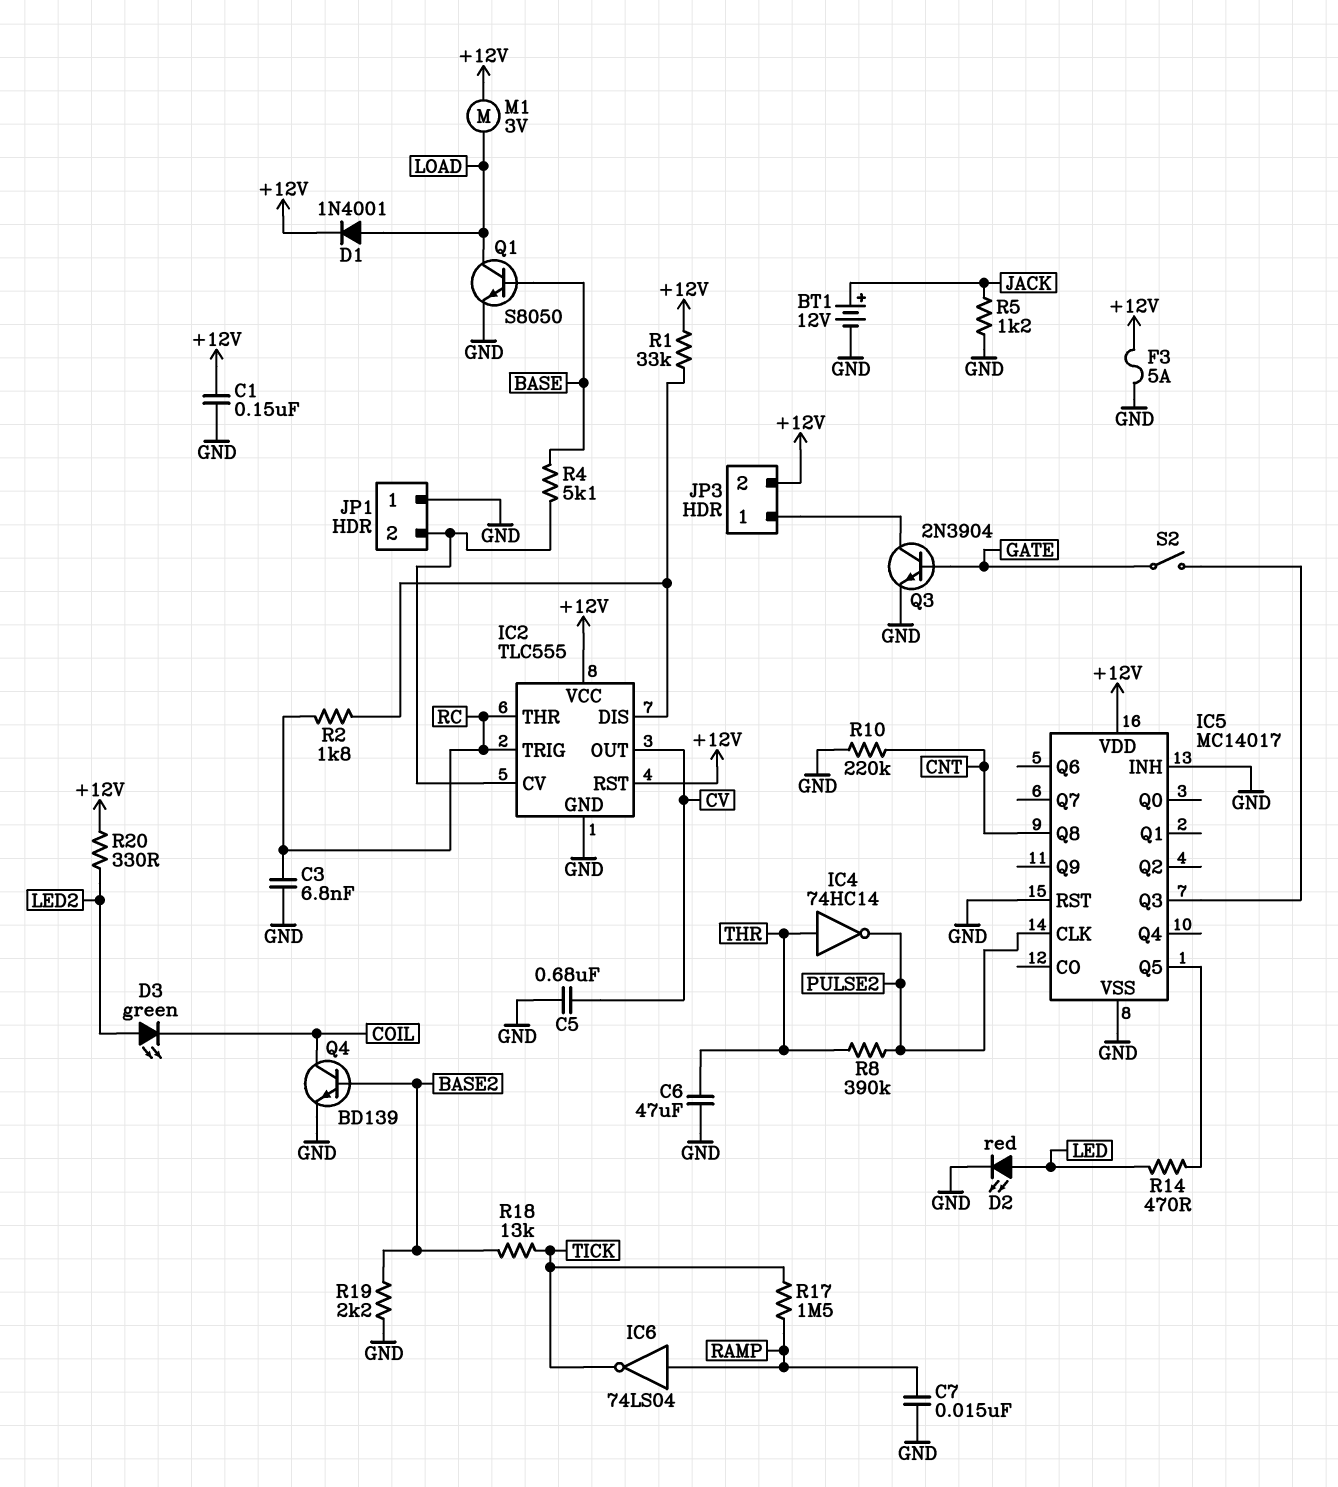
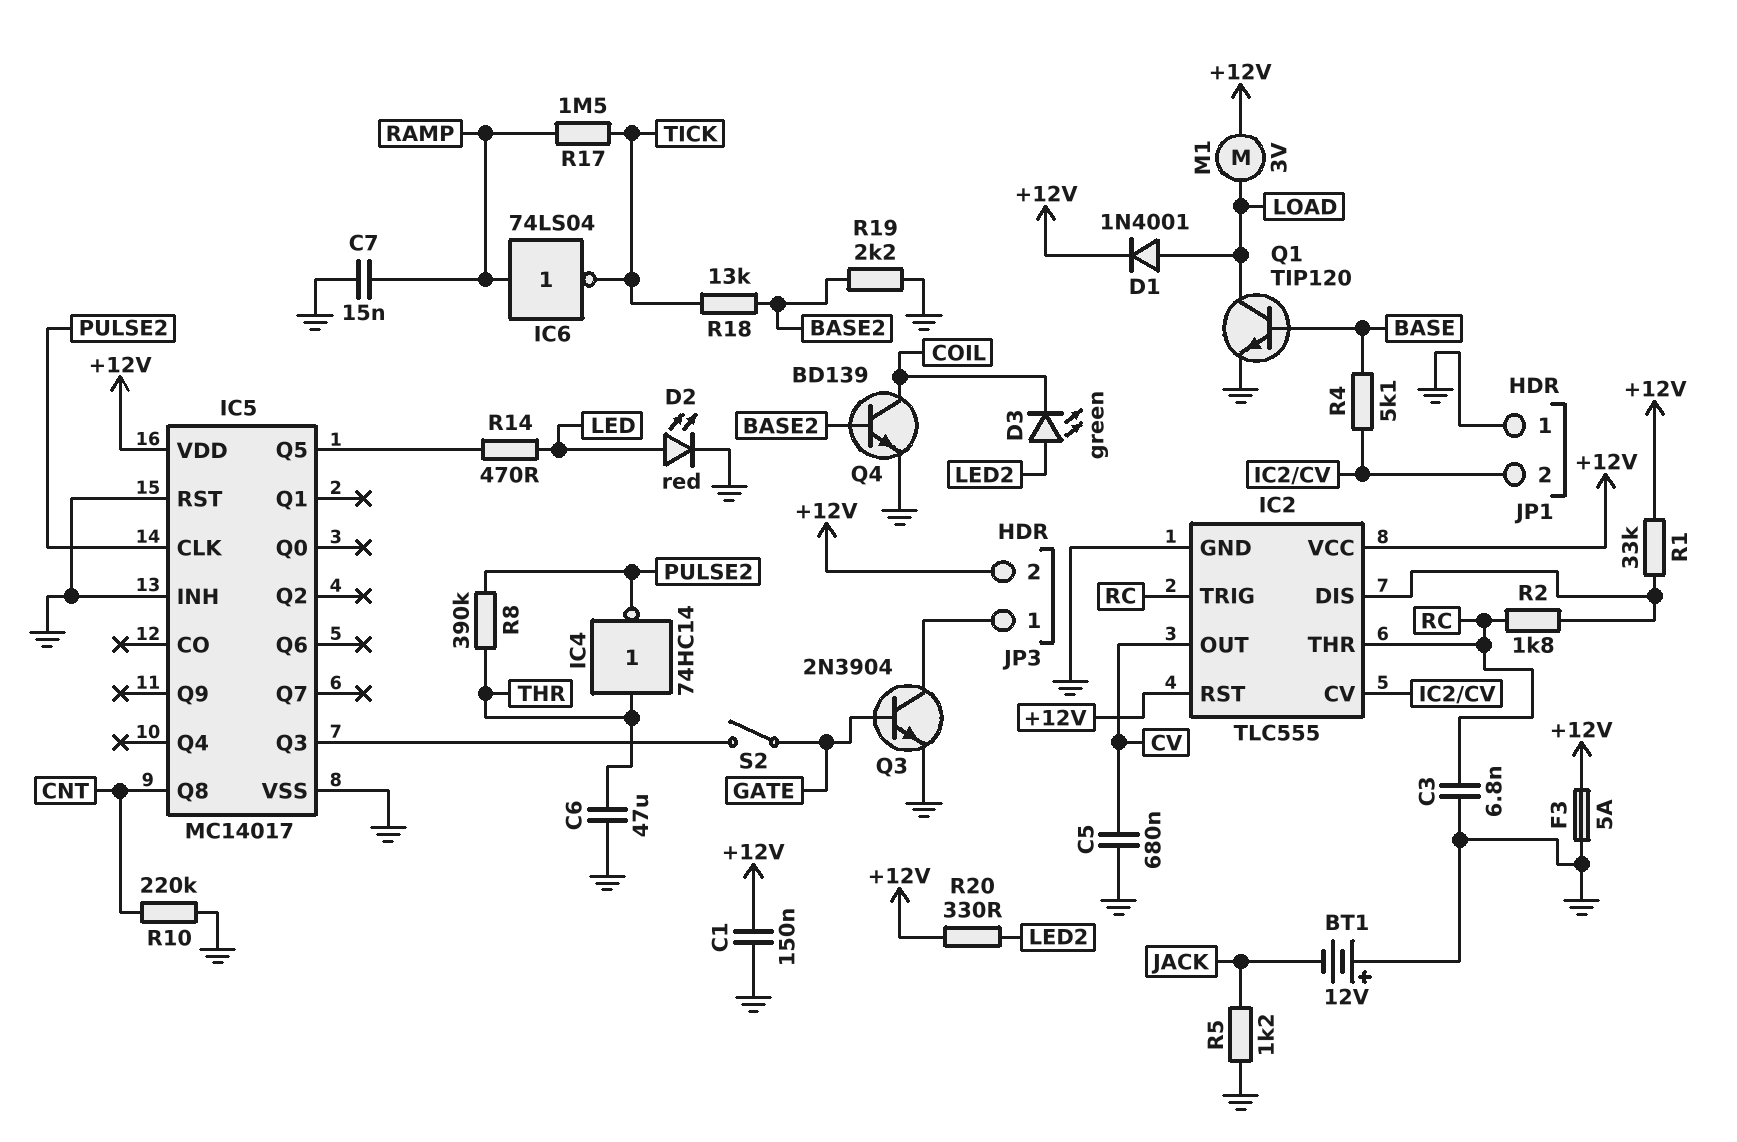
BT1: 12V (plus JACK, minus GND) -> 12V (plus GND, minus JACK)
Q1: NPN S8050 (B BASE, C LOAD, E GND) -> NPN TIP120 (B BASE, C LOAD, E GND)

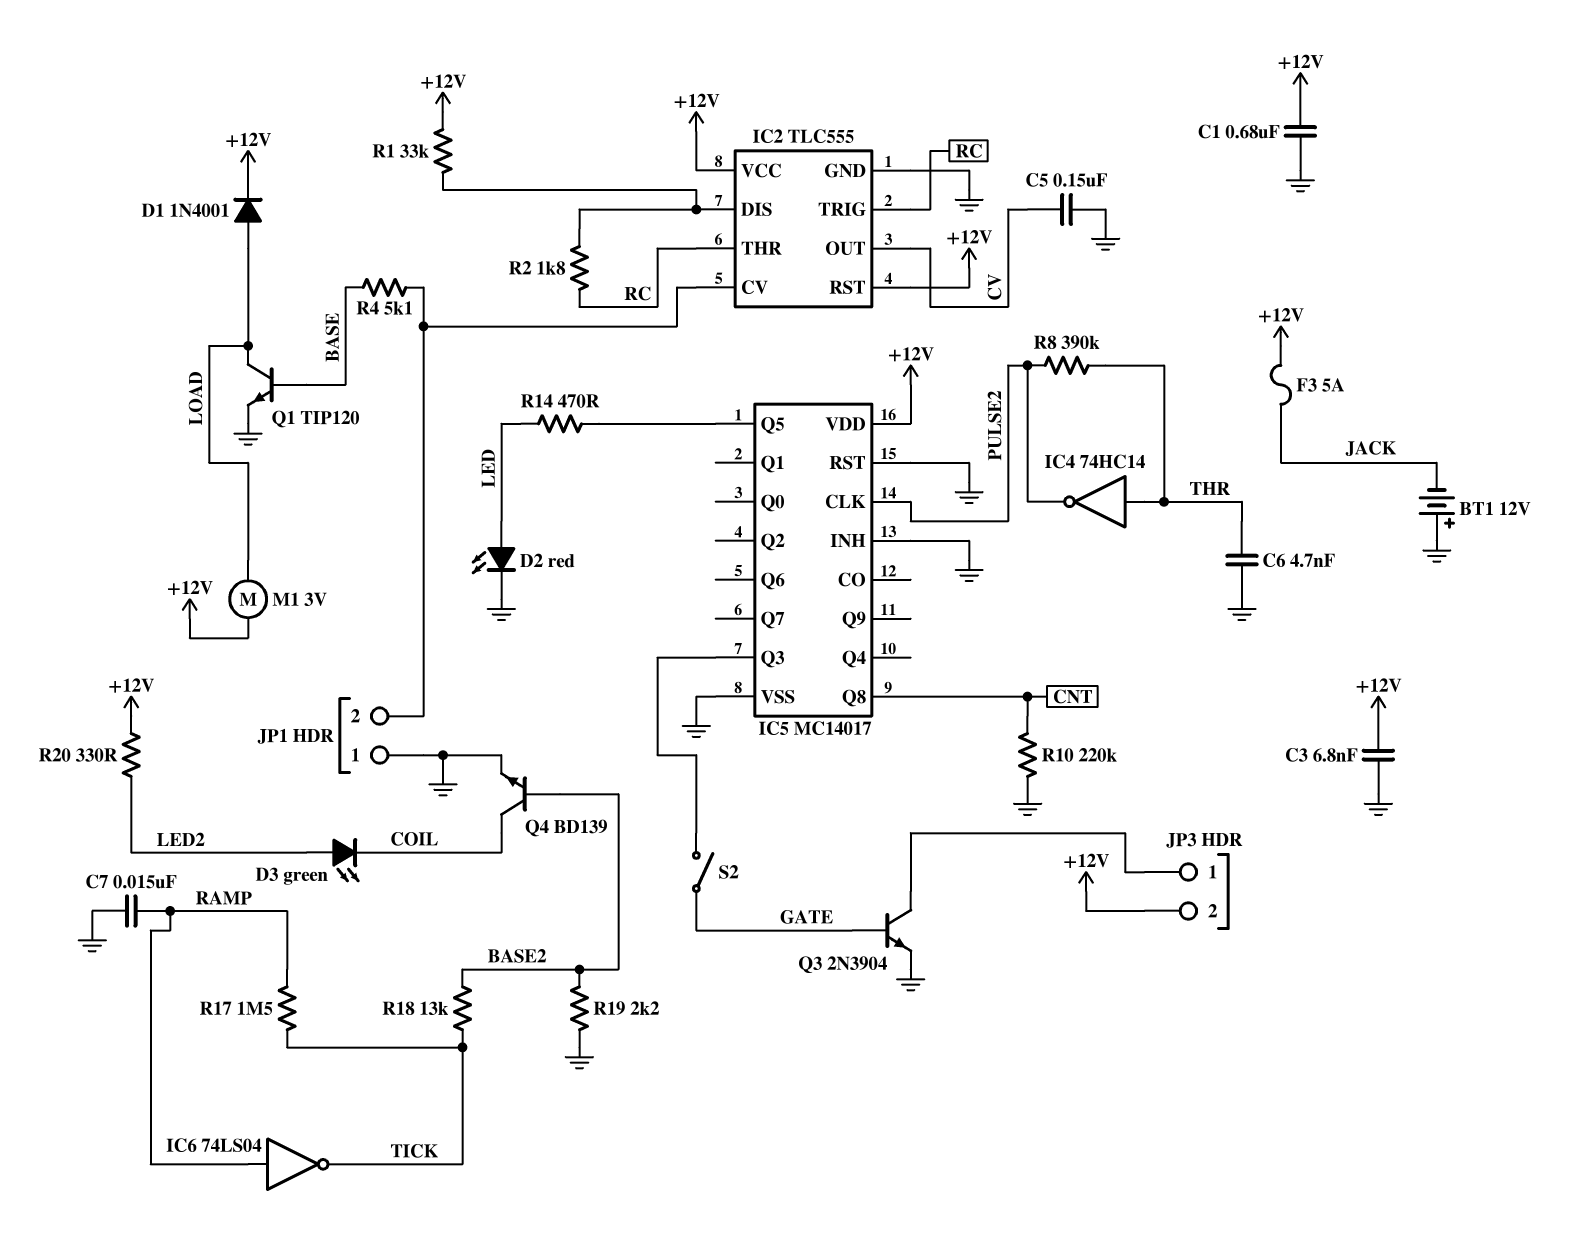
C1: 150nF (+12V, GND) -> 680nF (+12V, GND)
C3: 6.8nF (GND, RC) -> 6.8nF (+12V, GND)
C5: 680nF (CV, GND) -> 150nF (CV, GND)
C6: 47uF (GND, THR) -> 4.7nF (GND, THR)
F3: 5A (+12V, GND) -> 5A (+12V, JACK)
R5: 1.2k (GND, JACK) -> none

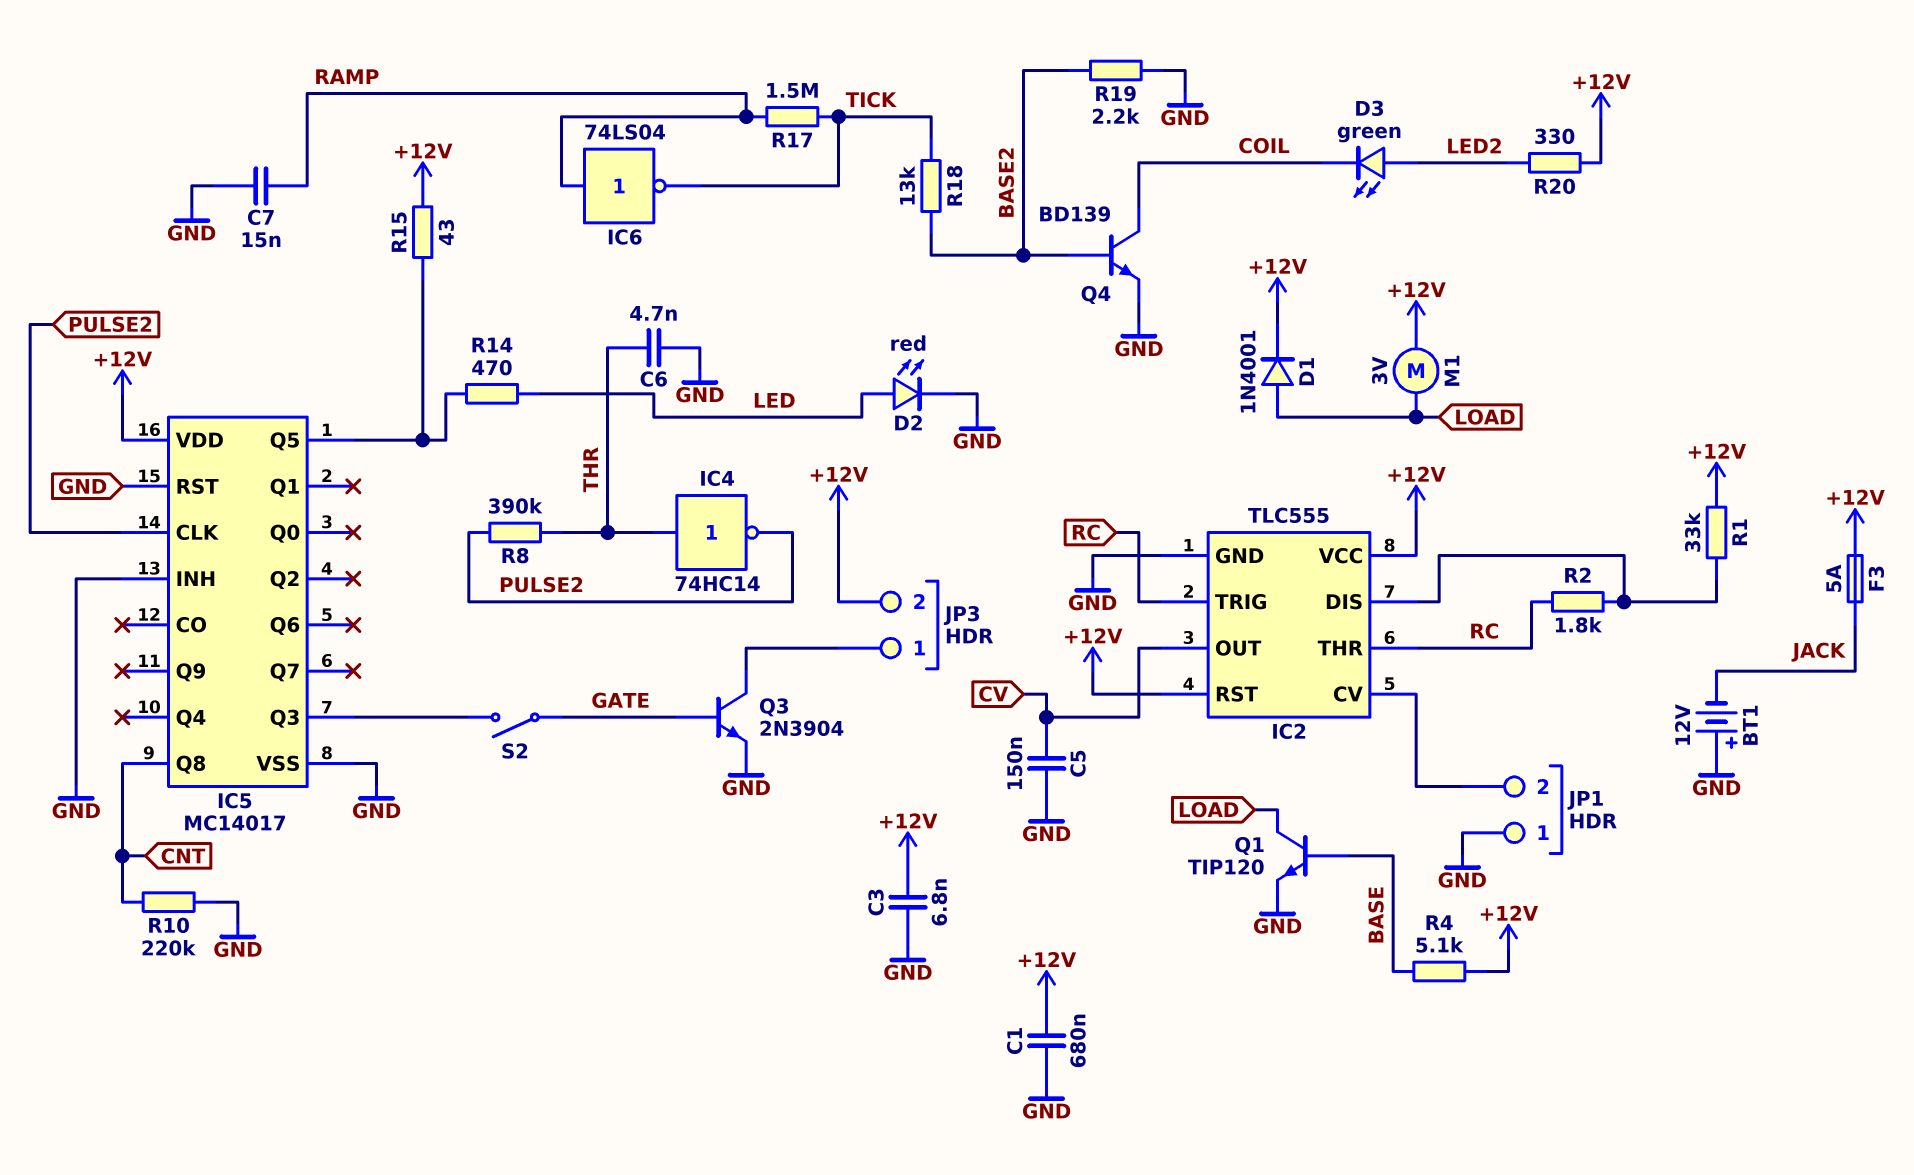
R4: 5.1k (BASE, IC2/CV) -> 5.1k (+12V, BASE)
R15: none -> 43 (+12V, IC5/Q5)

